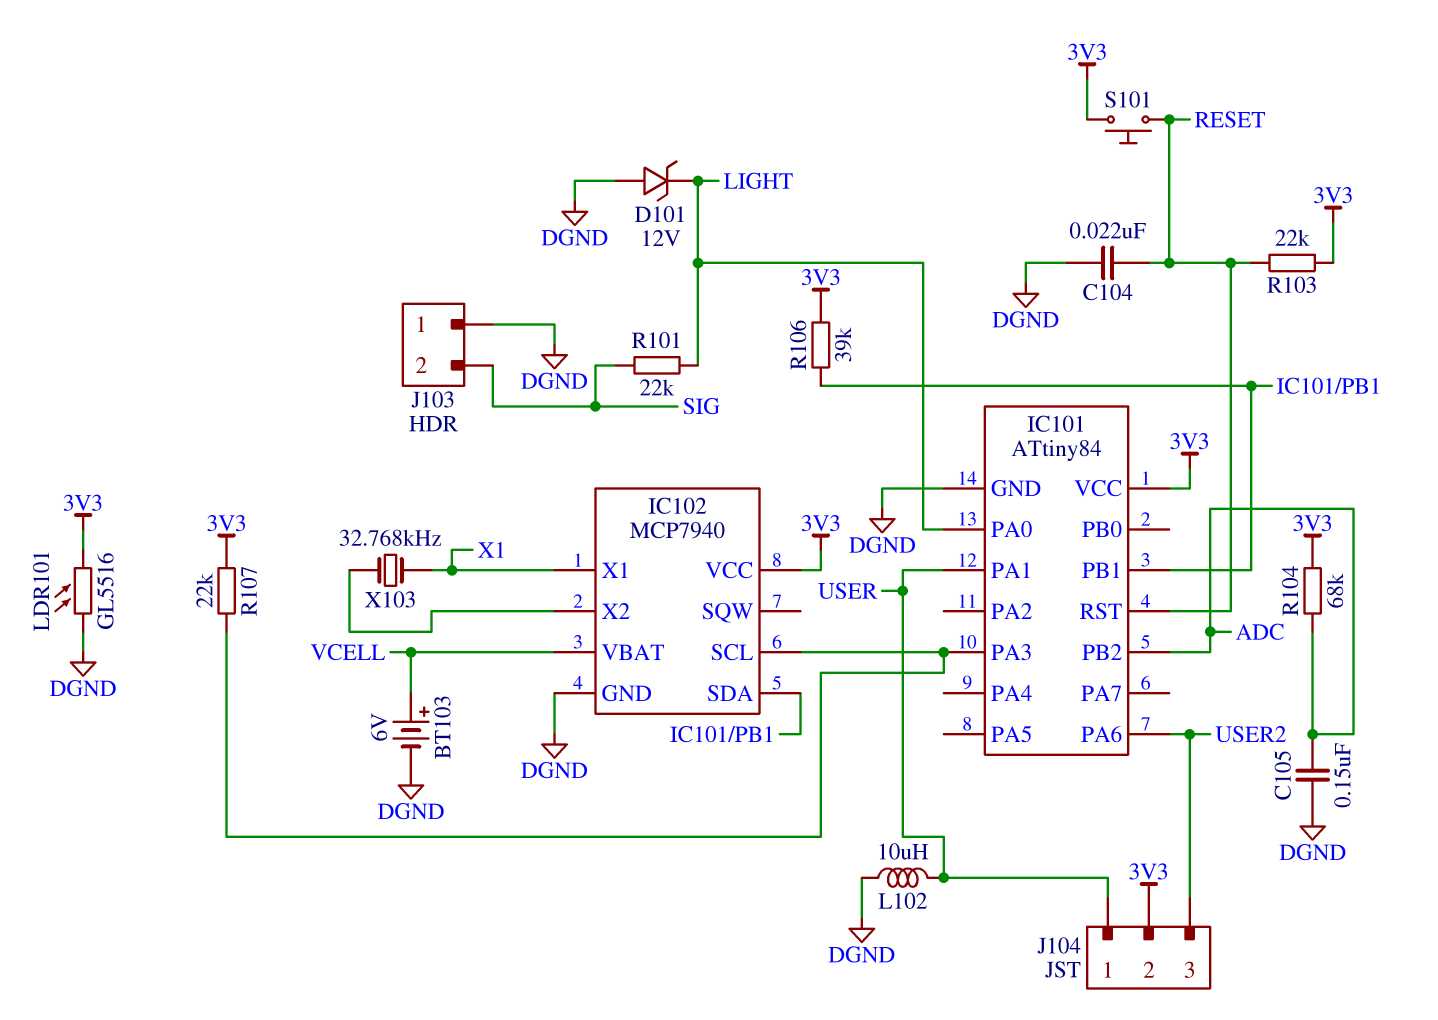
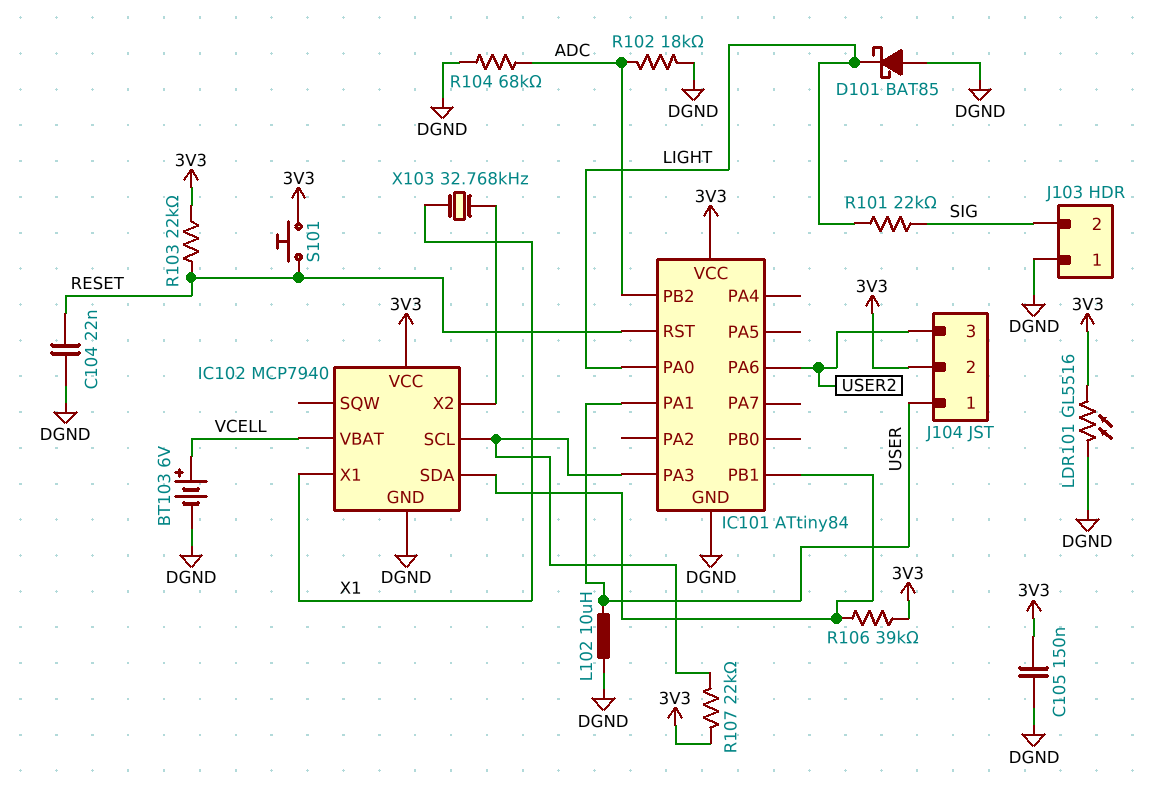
C105: 150nF (ADC, DGND) -> 150nF (3V3, DGND)
D101: zener 12V (A DGND, K LIGHT) -> schottky BAT85 (A DGND, K LIGHT)
R102: none -> 18k (ADC, DGND)
R104: 68k (3V3, ADC) -> 68k (ADC, DGND)

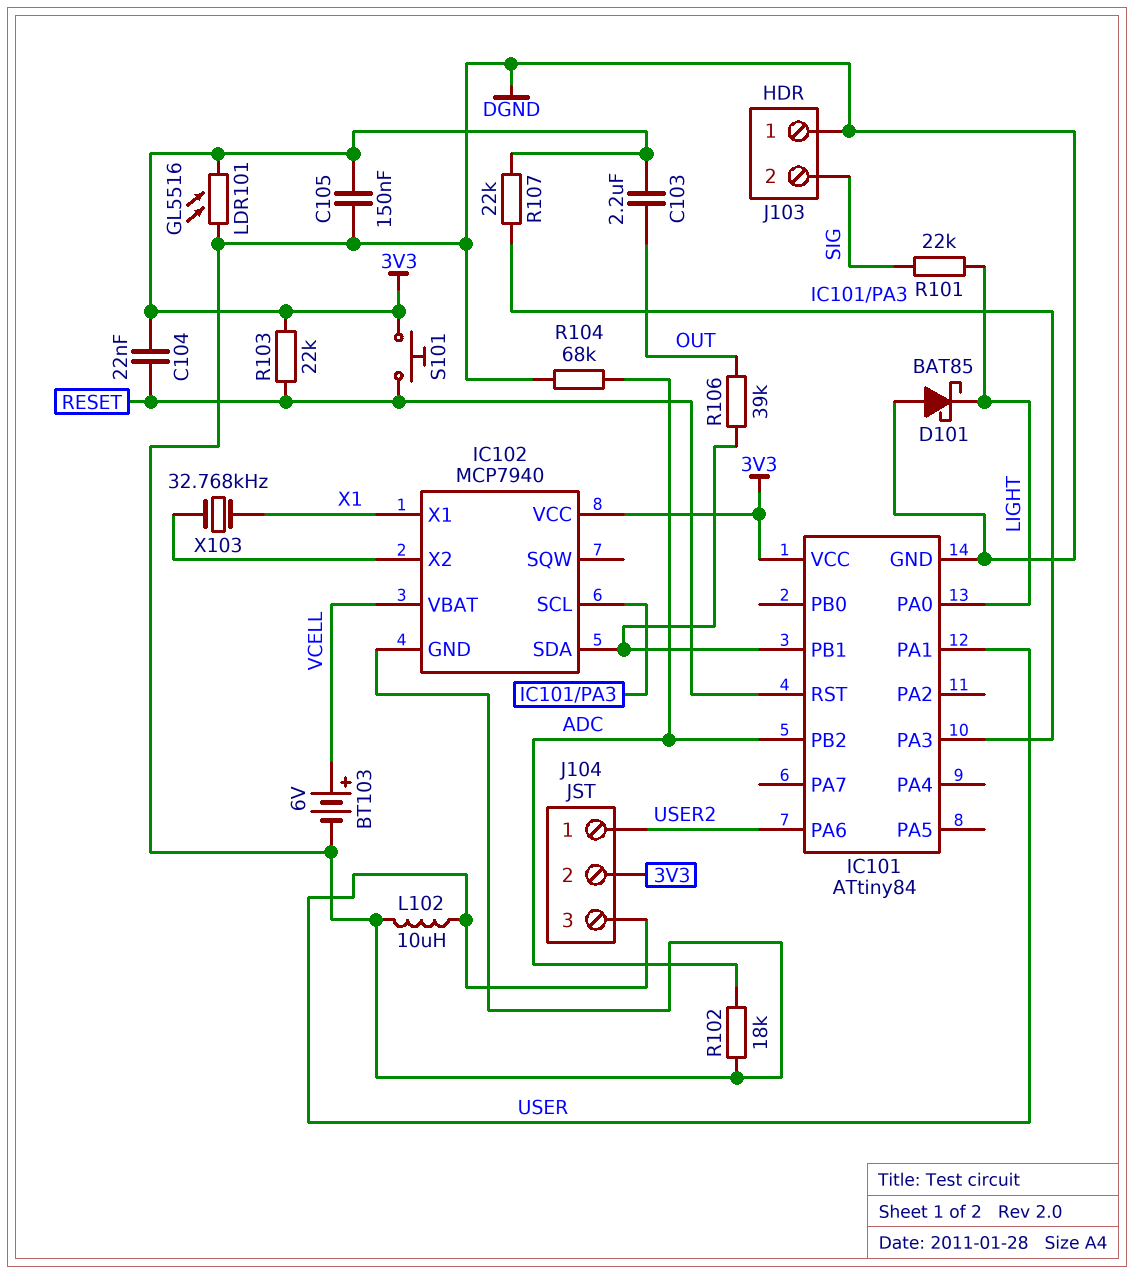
C103: none -> 2.2uF (3V3, OUT)
C104: 22nF (DGND, RESET) -> 22nF (3V3, RESET)
J104 pin 1: USER -> USER2
J104 pin 3: USER2 -> USER
R106: 39k (3V3, IC101/PB1) -> 39k (IC101/PB1, OUT)

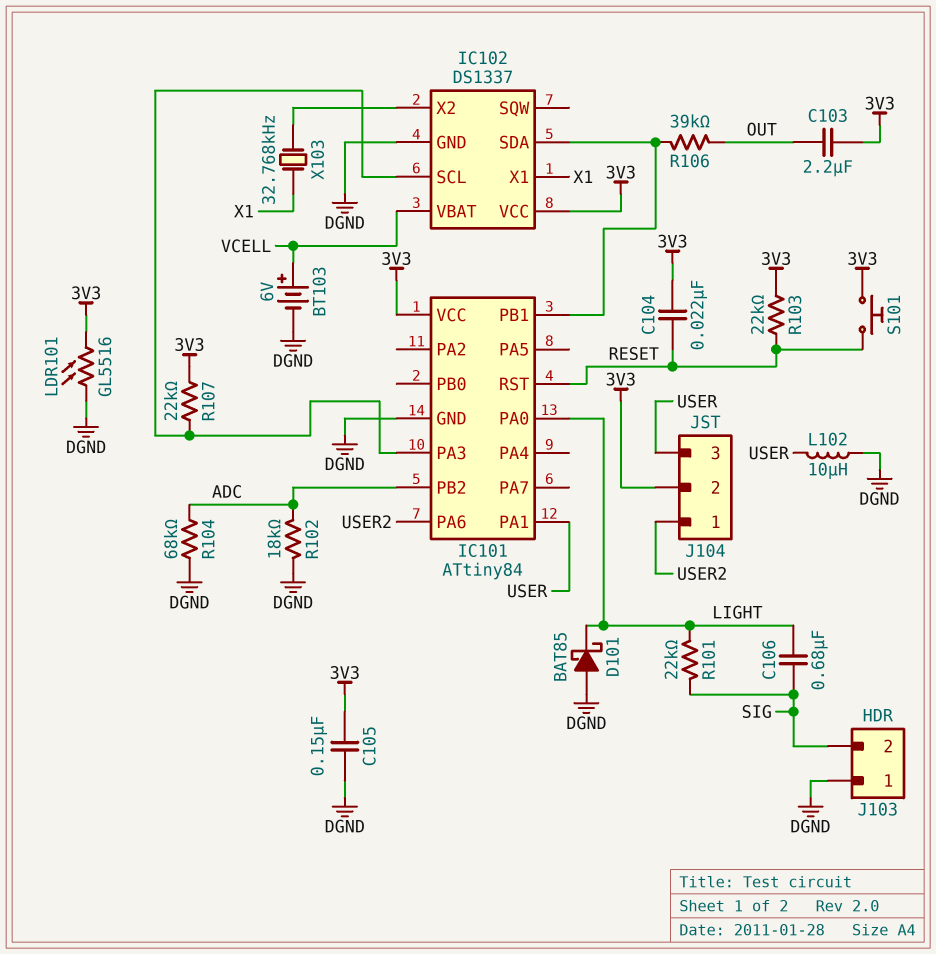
C106: none -> 680nF (LIGHT, SIG)
IC102: MCP7940 -> DS1337

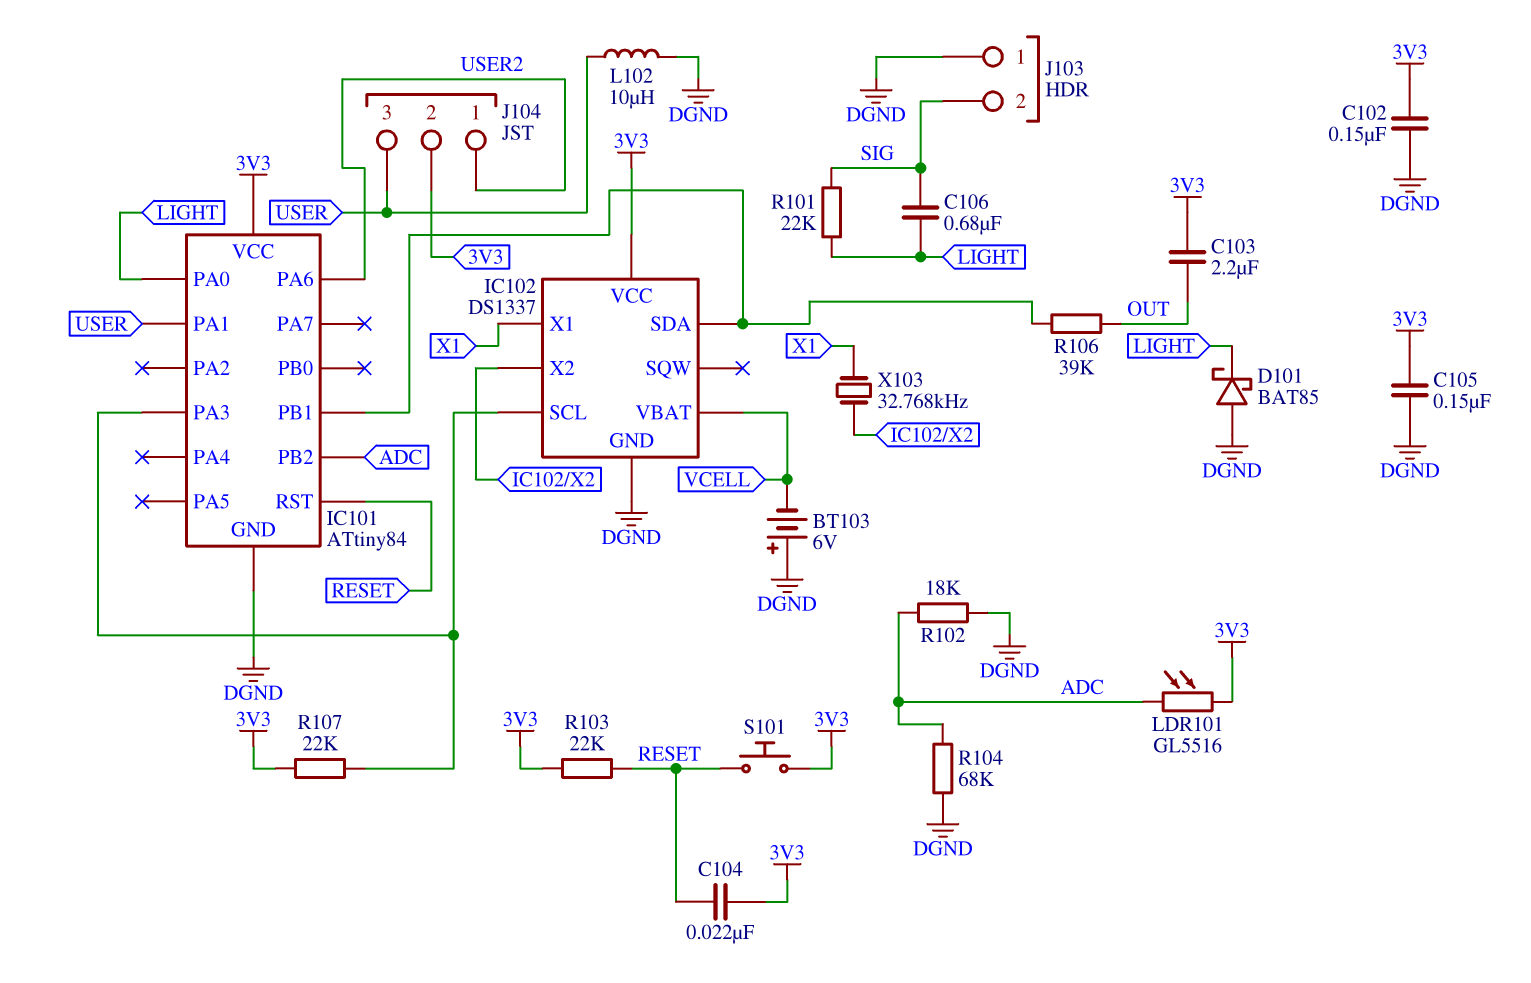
BT103: 6V (plus VCELL, minus DGND) -> 6V (plus DGND, minus VCELL)
C102: none -> 150nF (3V3, DGND)
LDR101: GL5516 (3V3, DGND) -> GL5516 (3V3, ADC)

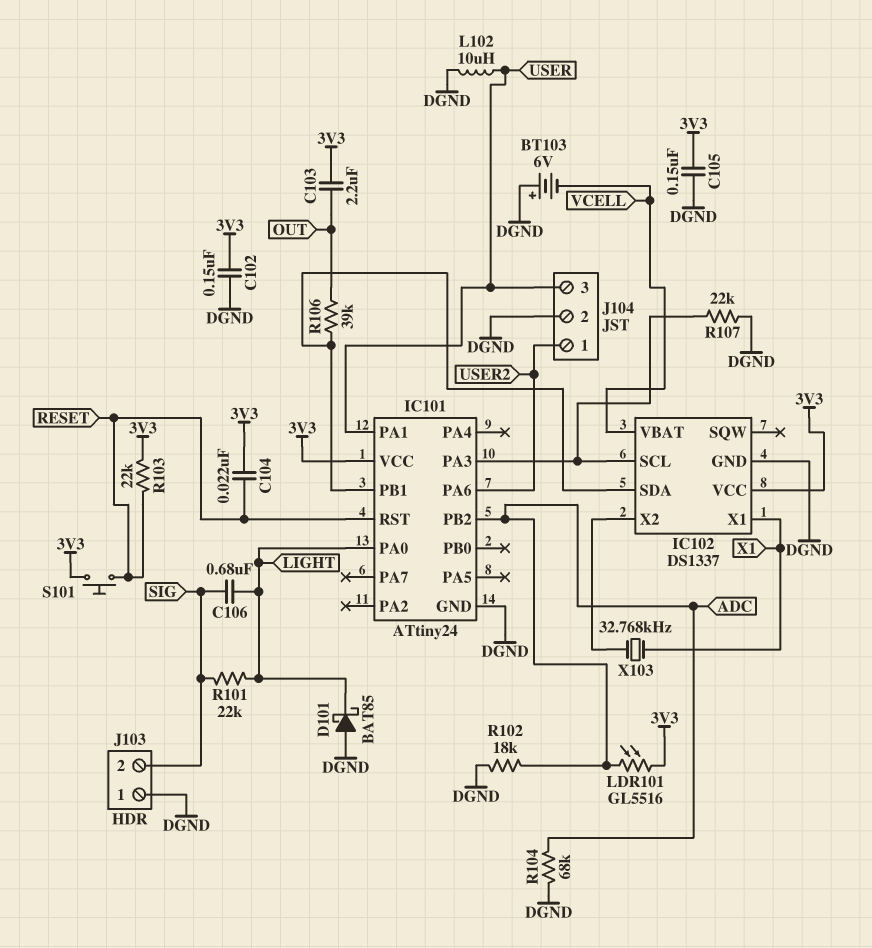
IC101: ATtiny84 -> ATtiny24
J104 pin 2: 3V3 -> DGND
R107: 22k (3V3, IC101/PA3) -> 22k (DGND, IC101/PA3)

